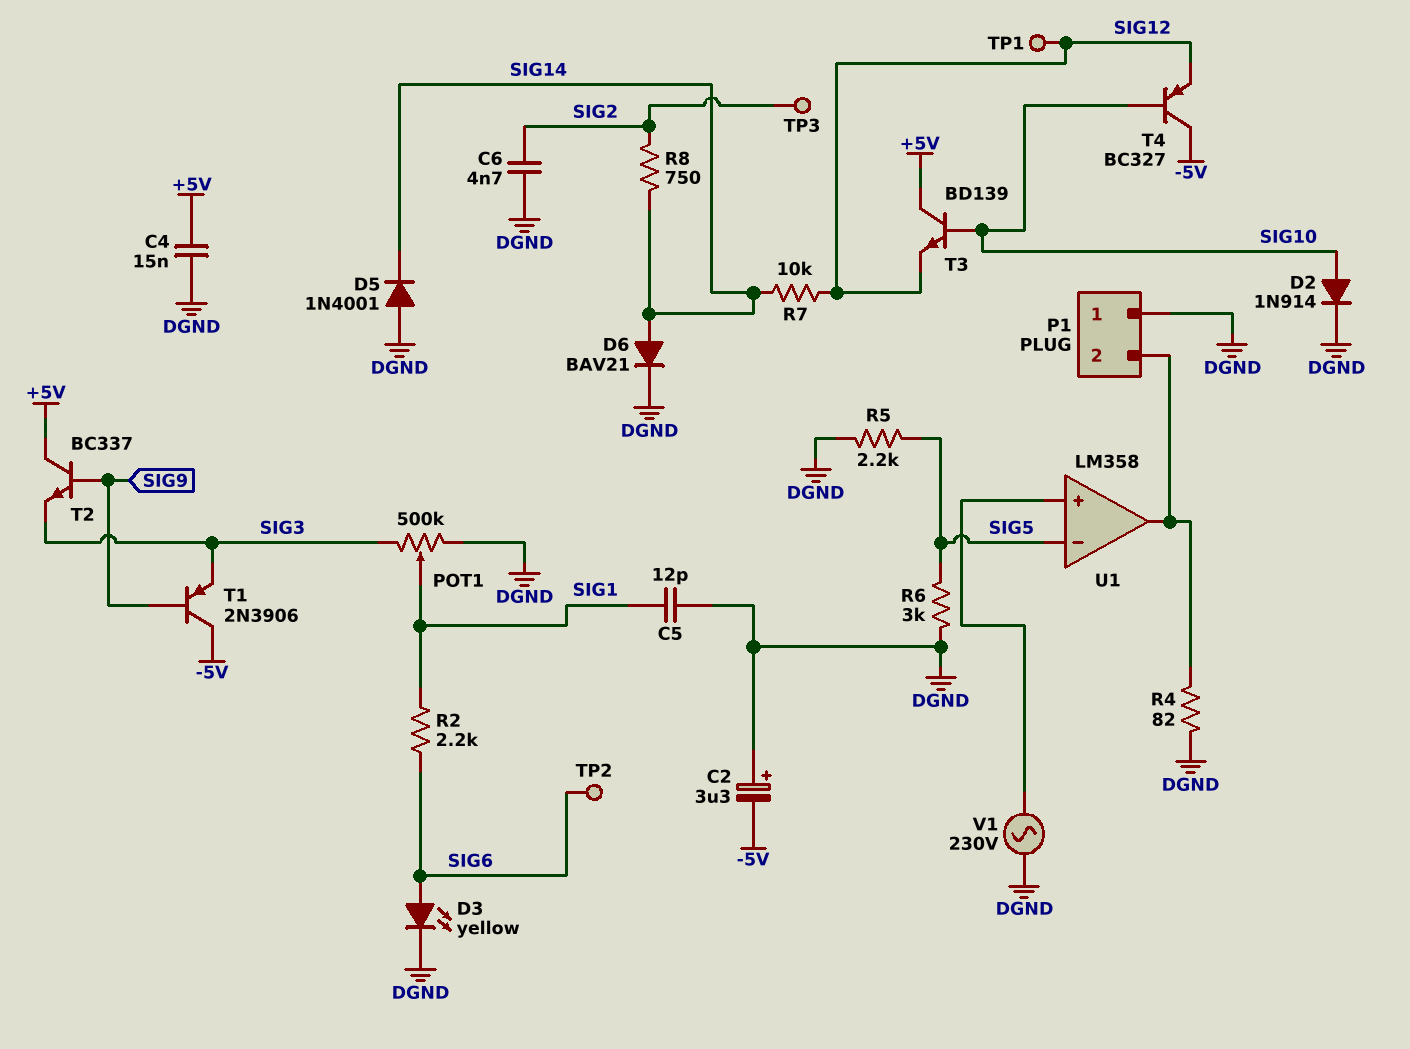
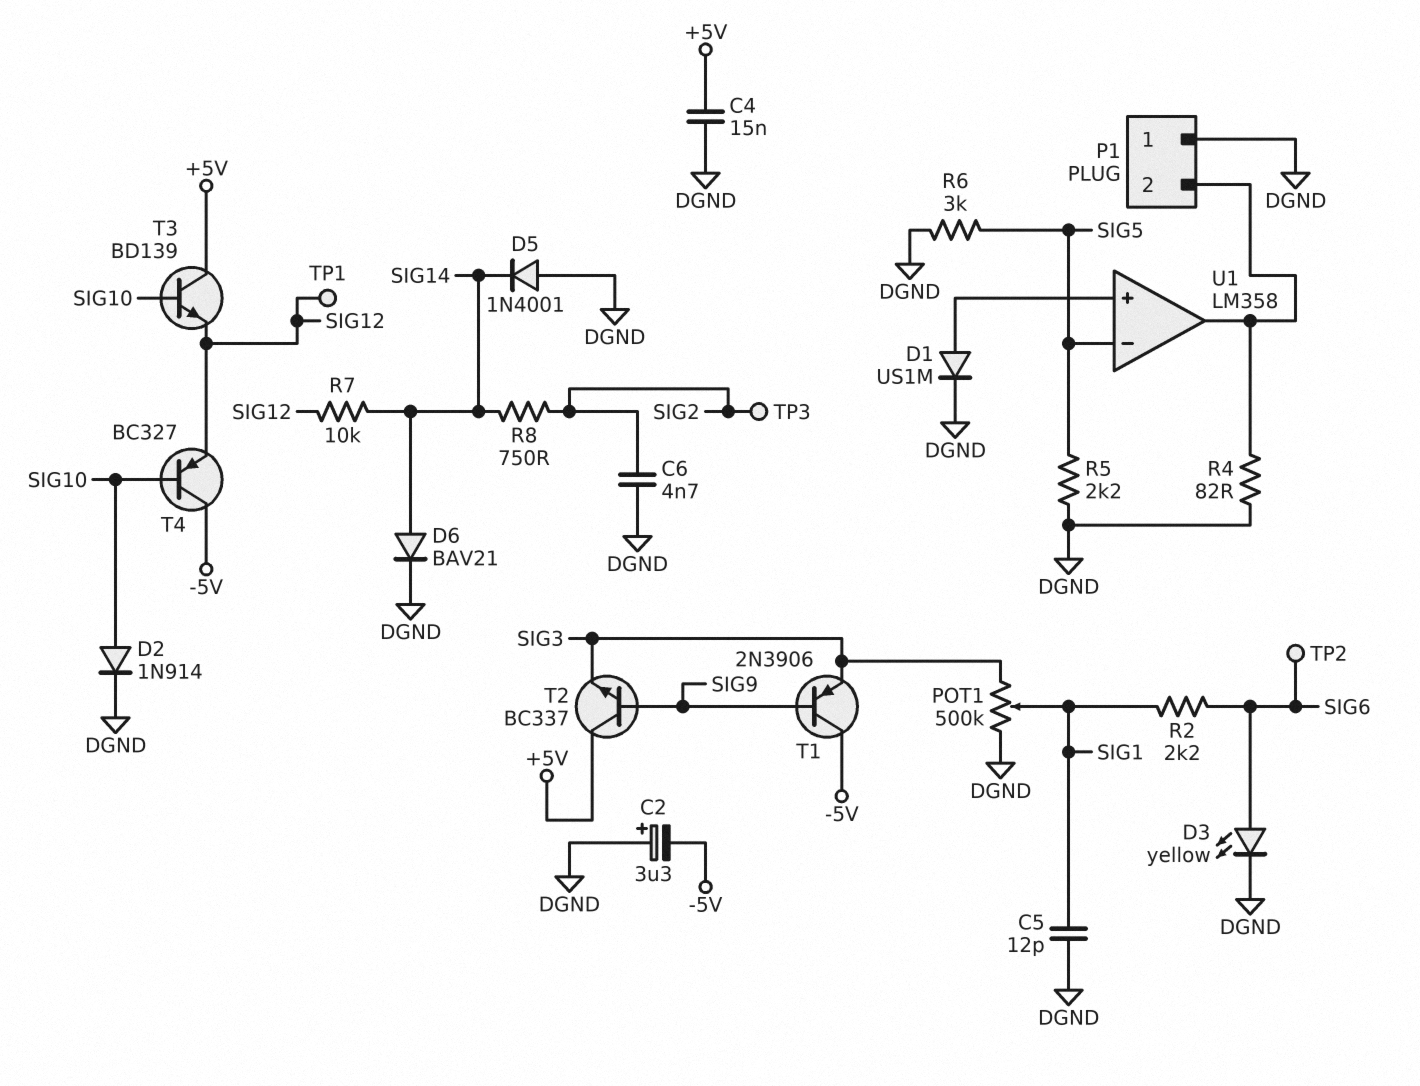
D1: none -> diode US1M (A U1/in+, K DGND)
V1: AC 230V (DGND, U1/in+) -> none

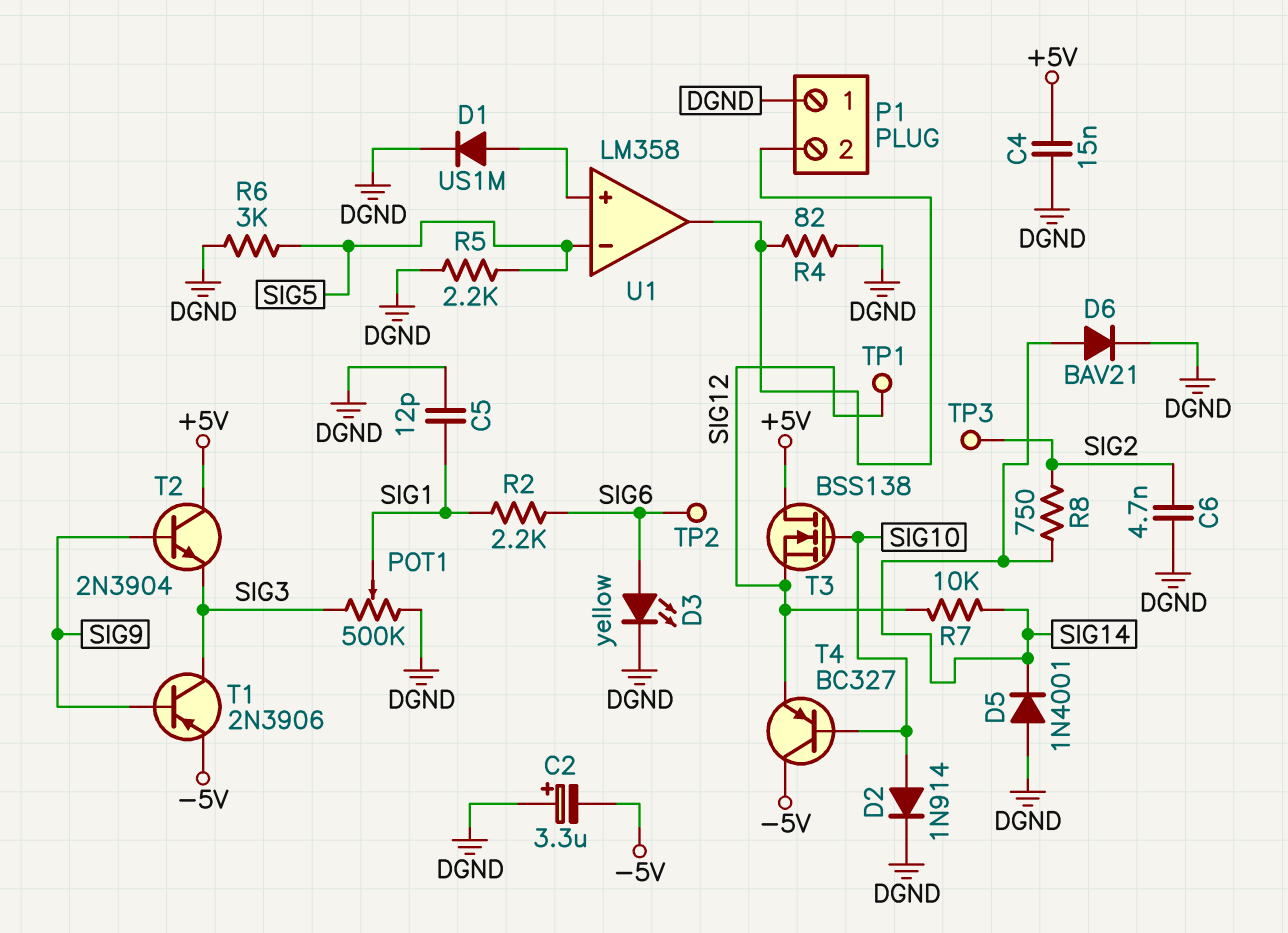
T1: PNP 2N3906 (B SIG9, C -5V, E SIG3) -> PNP 2N3906 (B SIG9, C SIG3, E -5V)
T2: NPN BC337 (B SIG9, C +5V, E SIG3) -> NPN 2N3904 (B SIG9, C +5V, E SIG3)
T3: NPN BD139 (B SIG10, C +5V, E SIG12) -> NMOS BSS138 (G SIG10, D +5V, S SIG12)

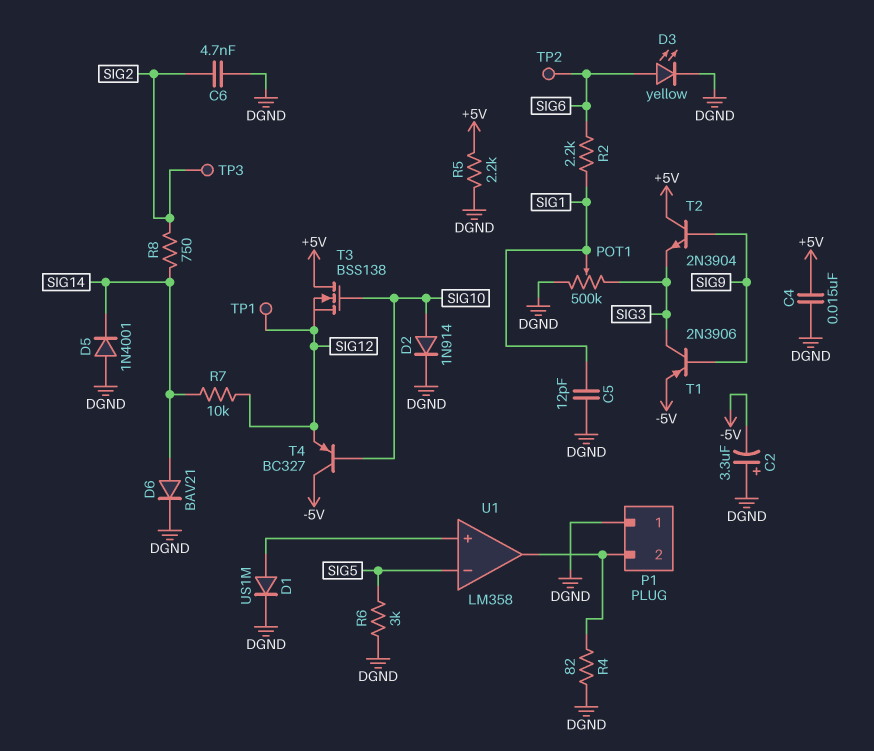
R5: 2.2k (DGND, SIG5) -> 2.2k (+5V, DGND)

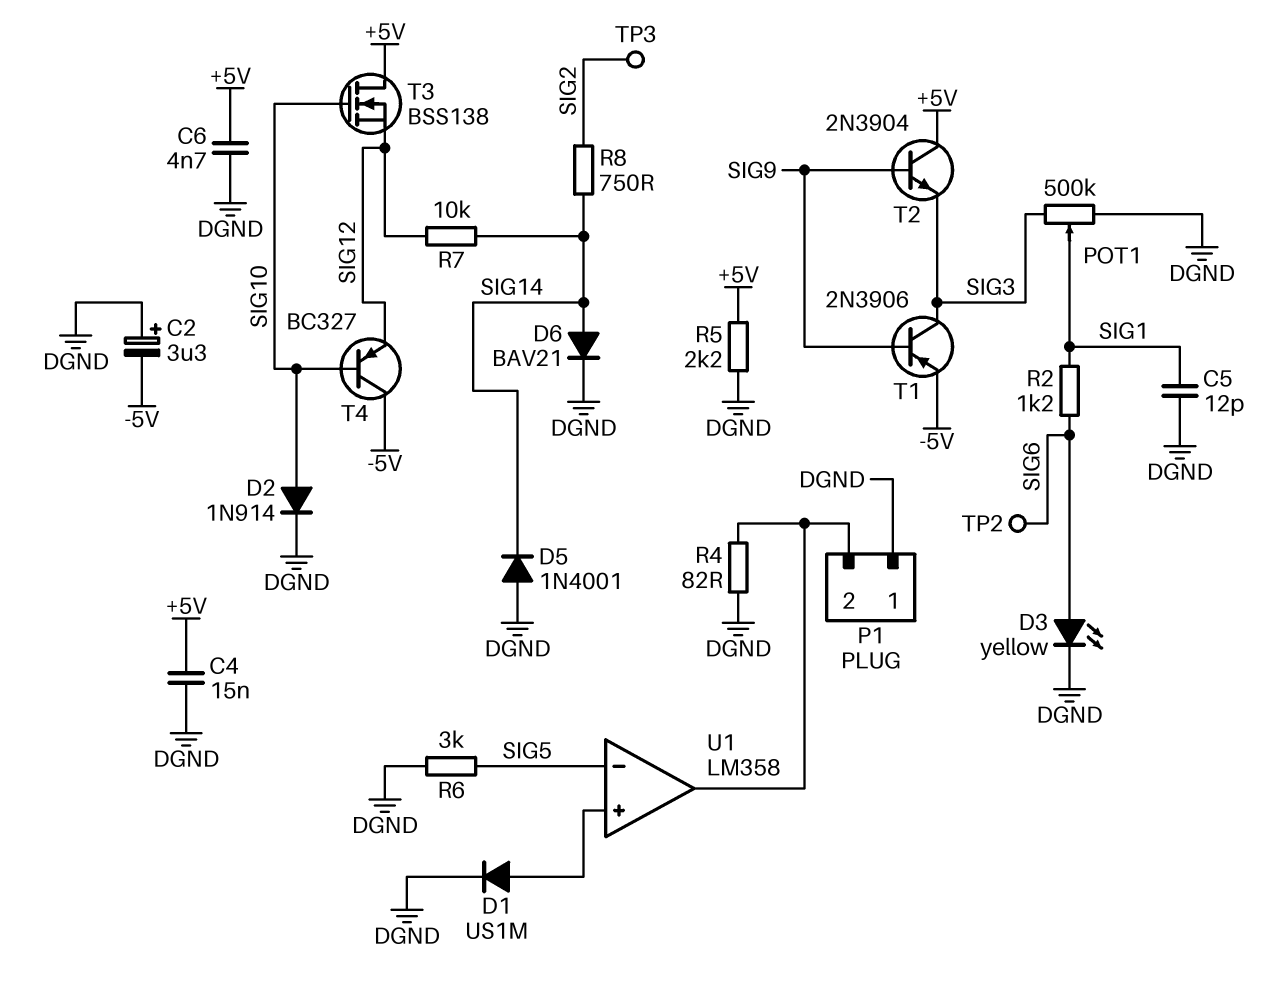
C6: 4.7nF (DGND, SIG2) -> 4.7nF (+5V, DGND)
R2: 2.2k (SIG1, SIG6) -> 1.2k (SIG1, SIG6)
TP1: test point (SIG12) -> none

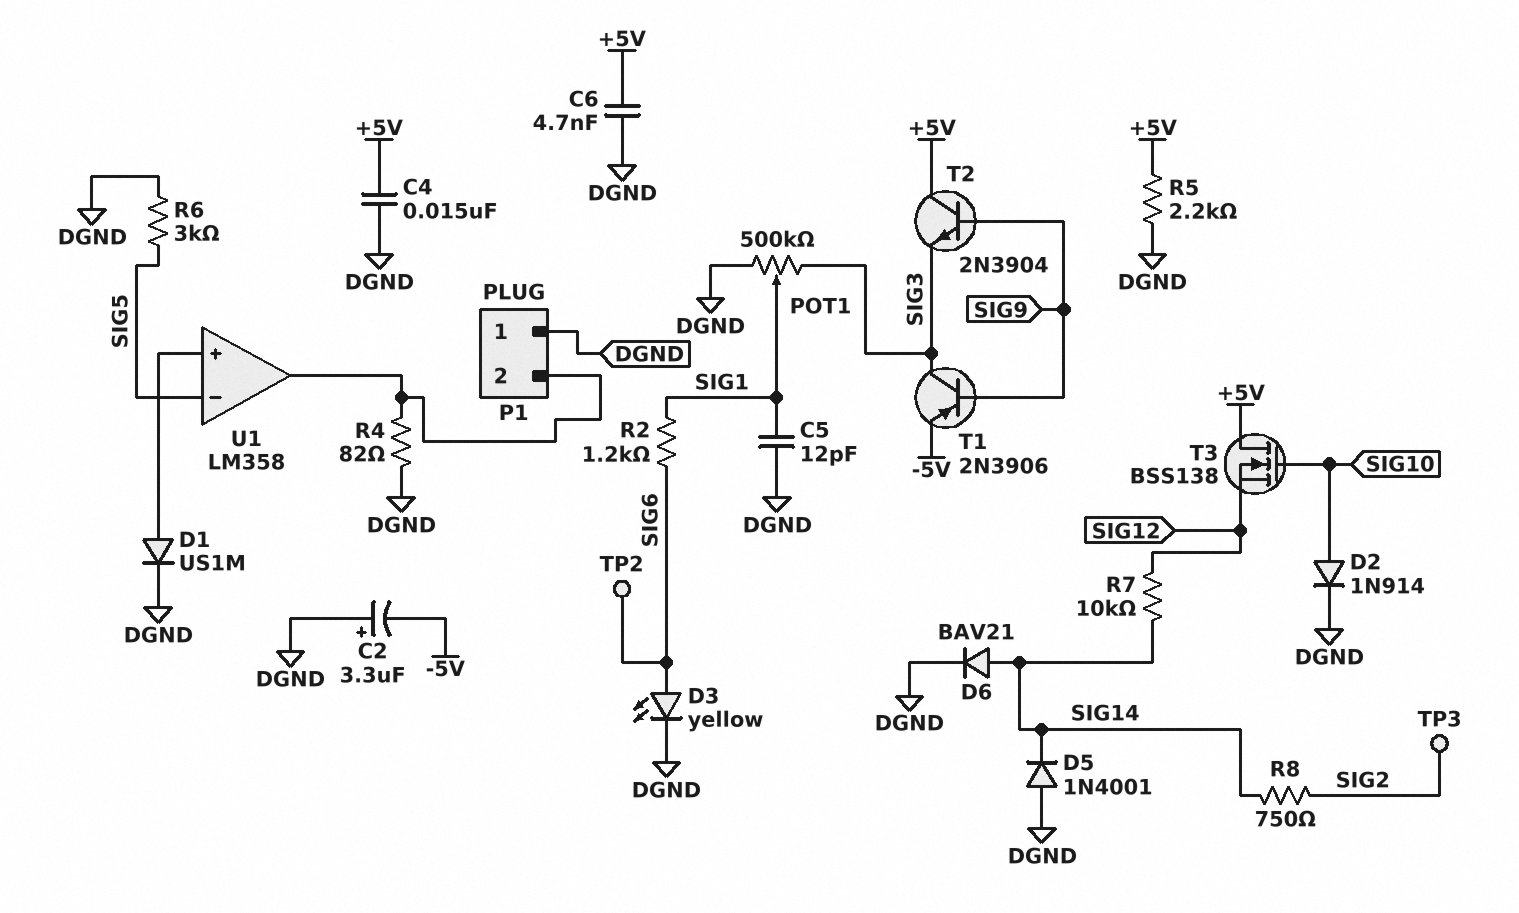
T4: PNP BC327 (B SIG10, C -5V, E SIG12) -> none

